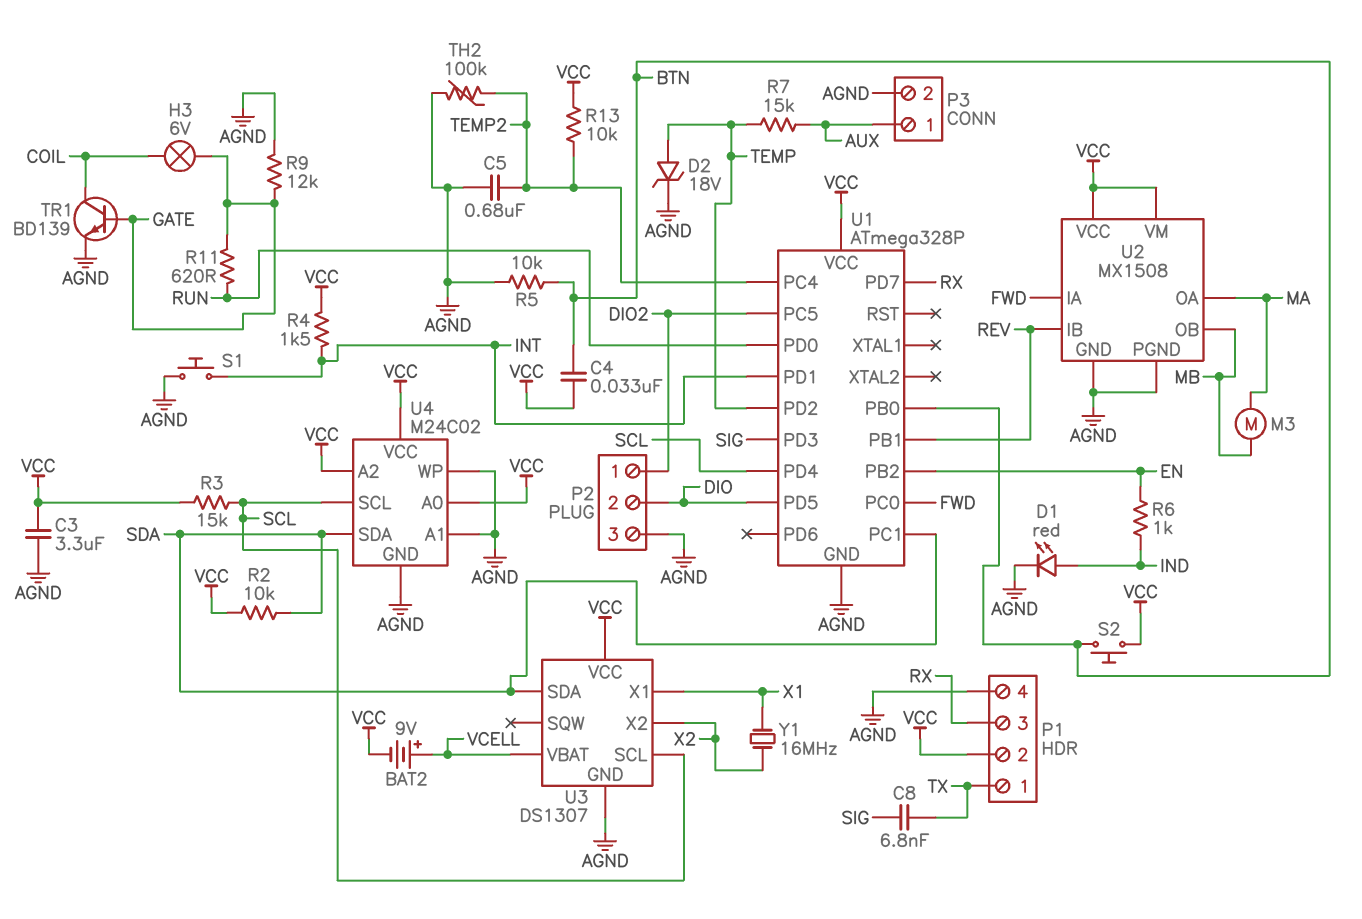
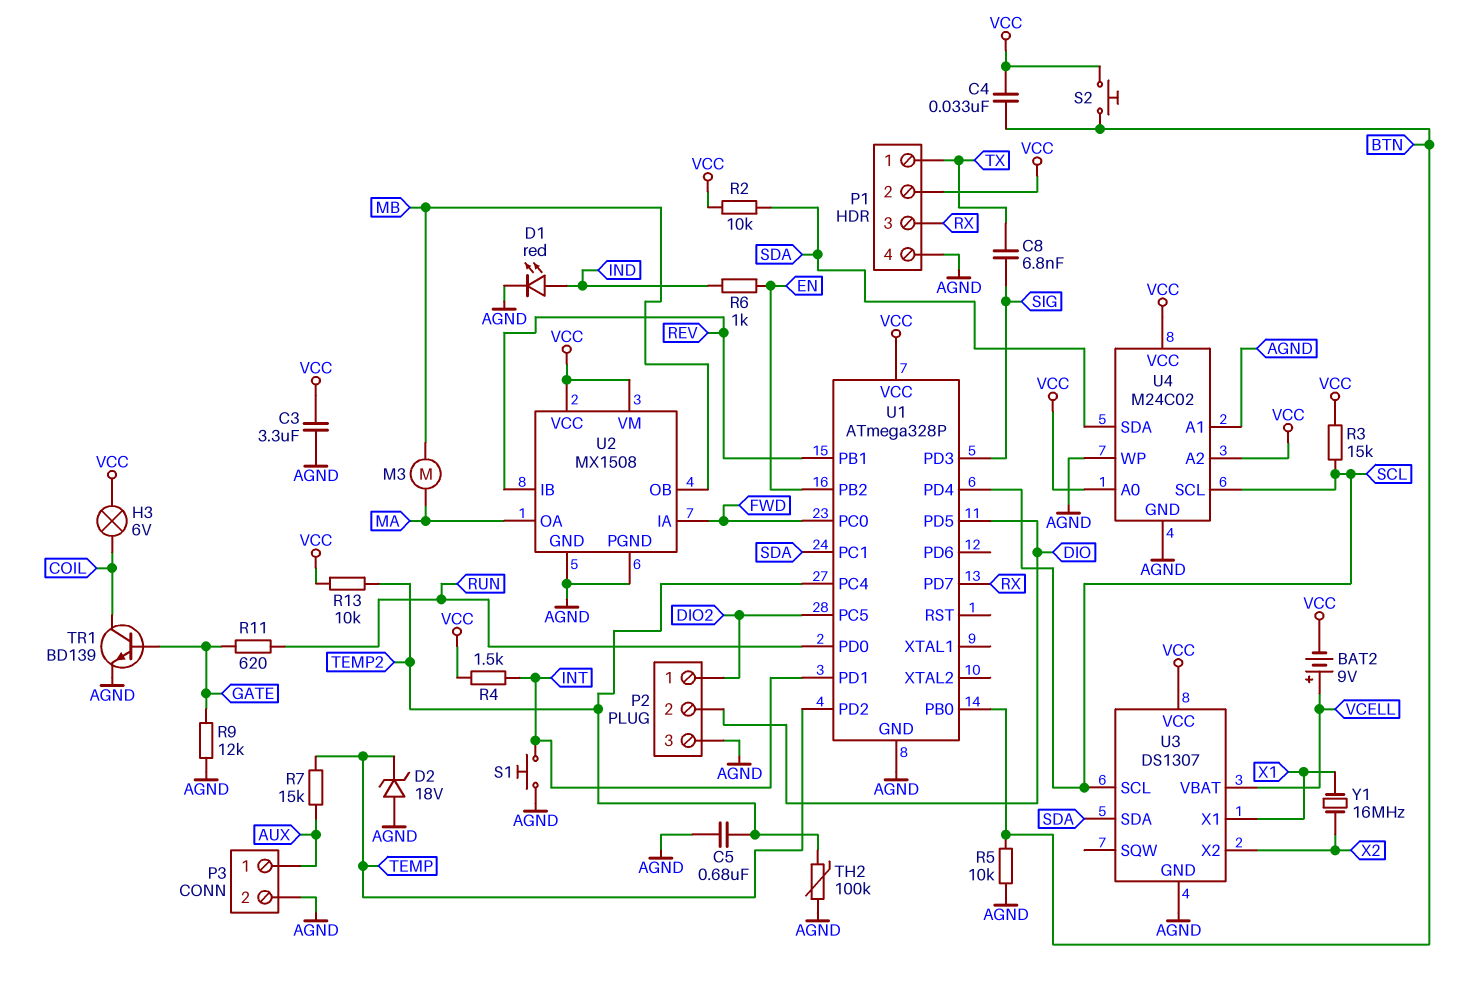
D2: zener 18V (A TEMP, K AGND) -> zener 18V (A AGND, K TEMP)
H3: lamp 6V (COIL, GATE) -> lamp 6V (COIL, VCC)

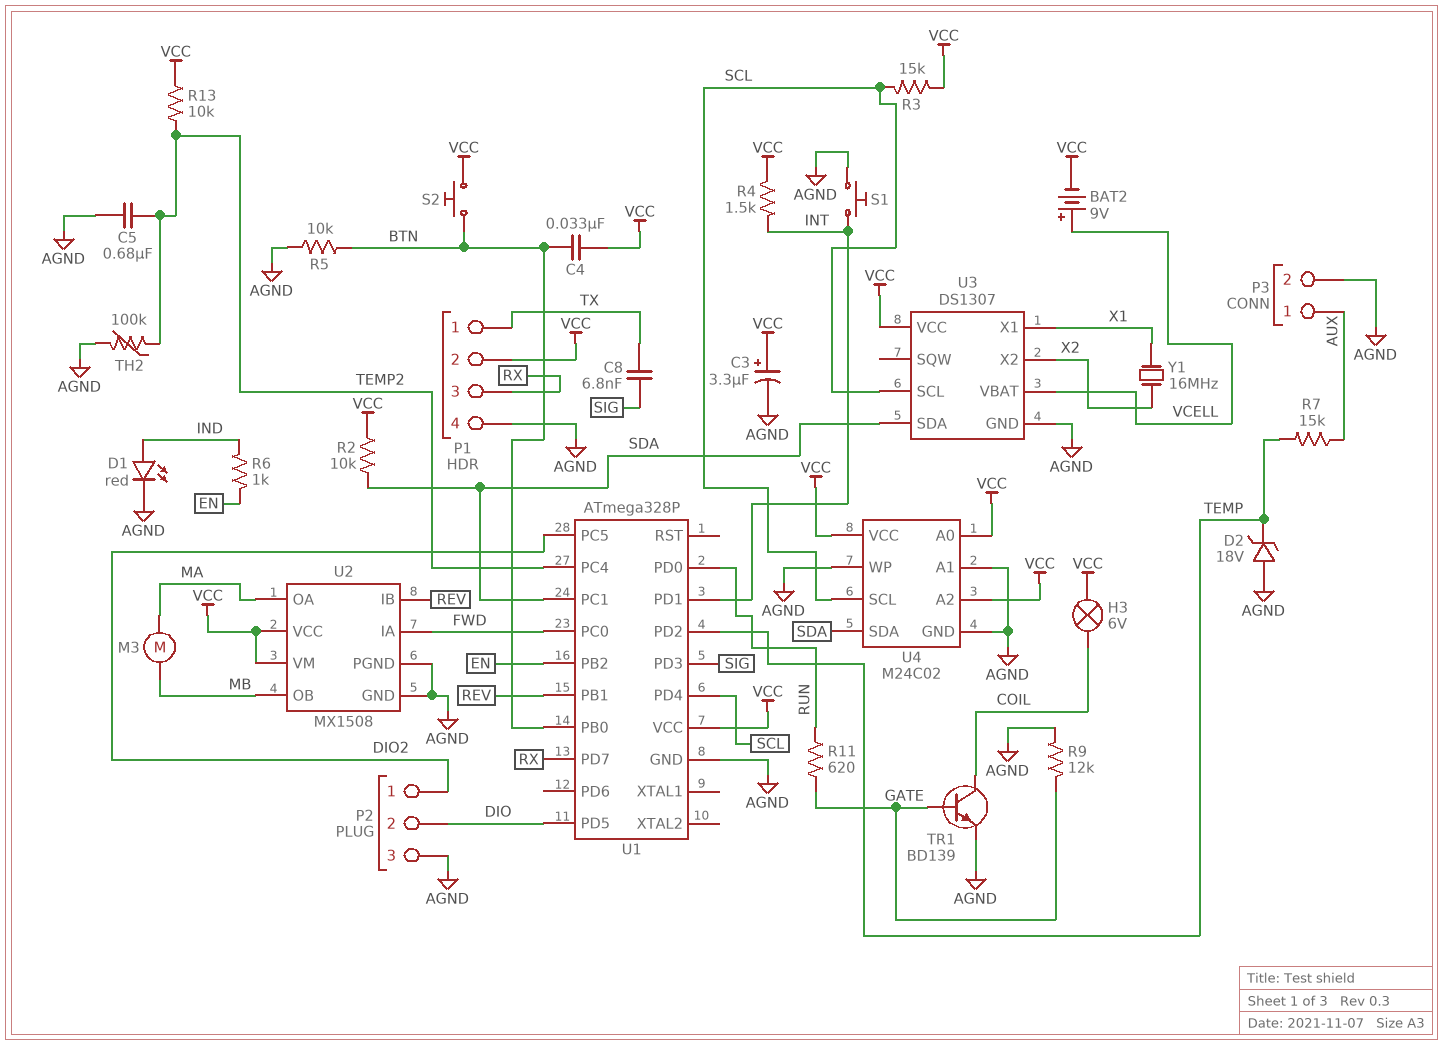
C3: 3.3uF (AGND, VCC) -> 3.3uF (plus VCC, minus AGND)

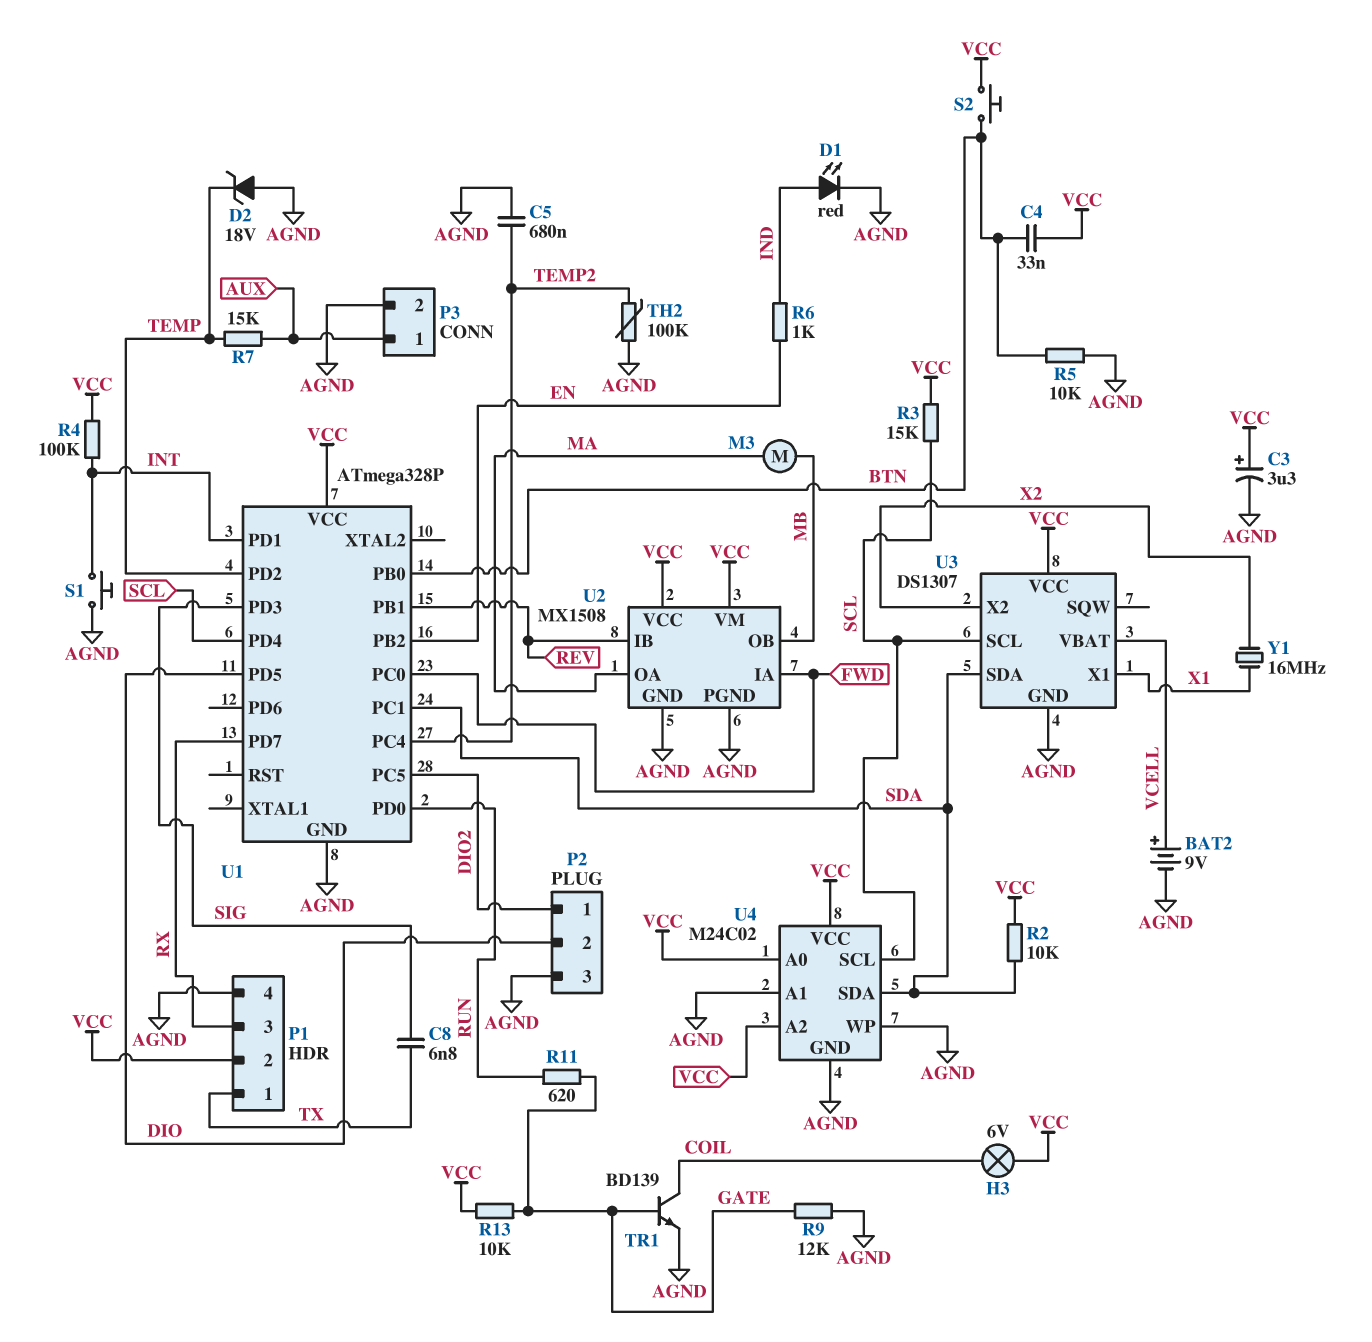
BAT2: 9V (plus VCELL, minus VCC) -> 9V (plus VCELL, minus AGND)
R4: 1.5k (INT, VCC) -> 100k (INT, VCC)
R13: 10k (TEMP2, VCC) -> 10k (GATE, VCC)

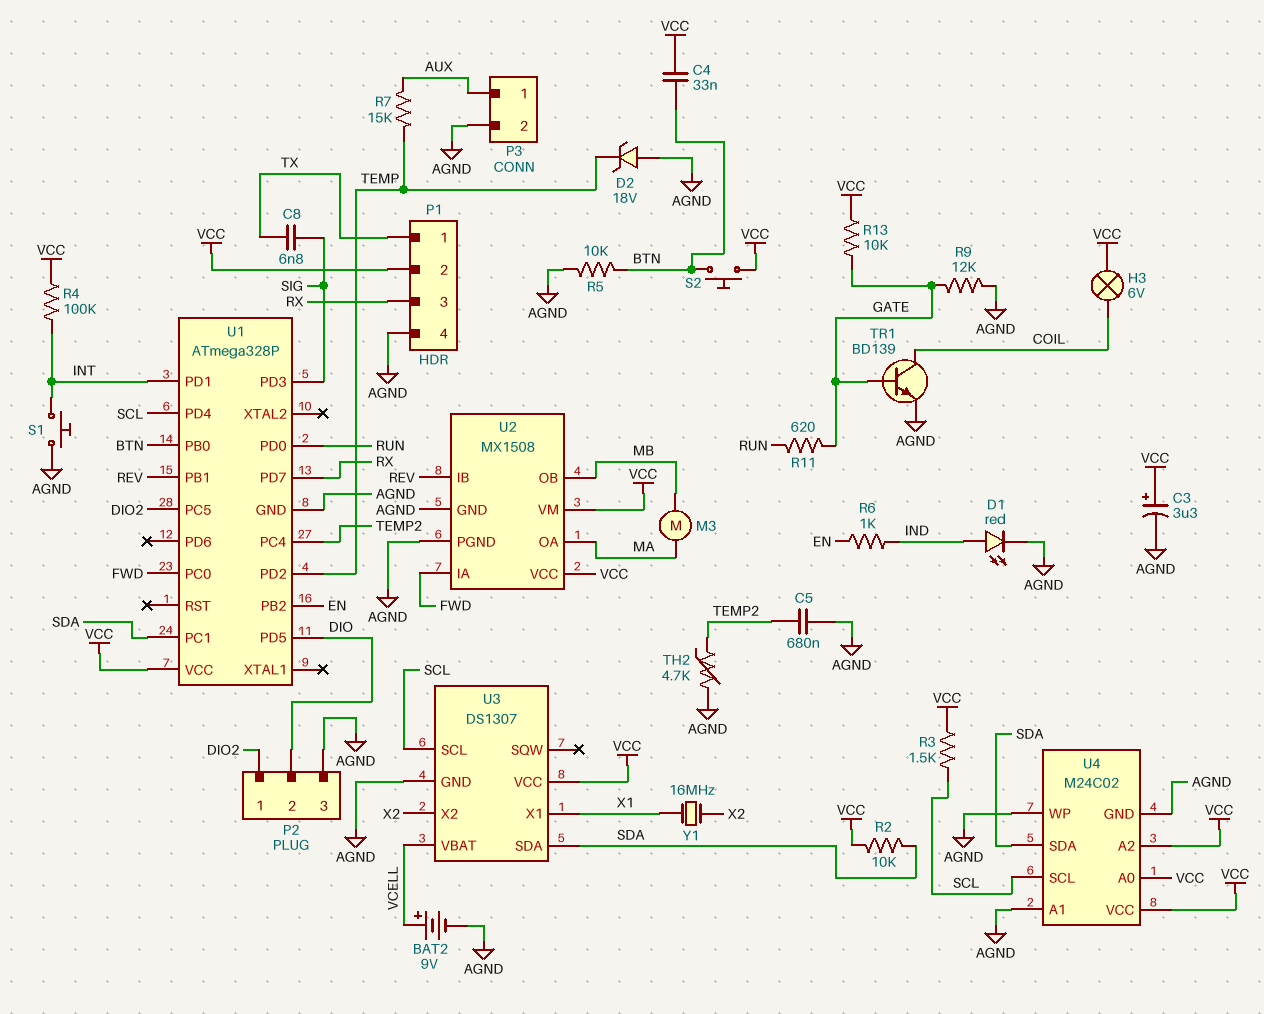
R3: 15k (SCL, VCC) -> 1.5k (SCL, VCC)
TH2: 100k (AGND, TEMP2) -> 4.7k (AGND, TEMP2)

